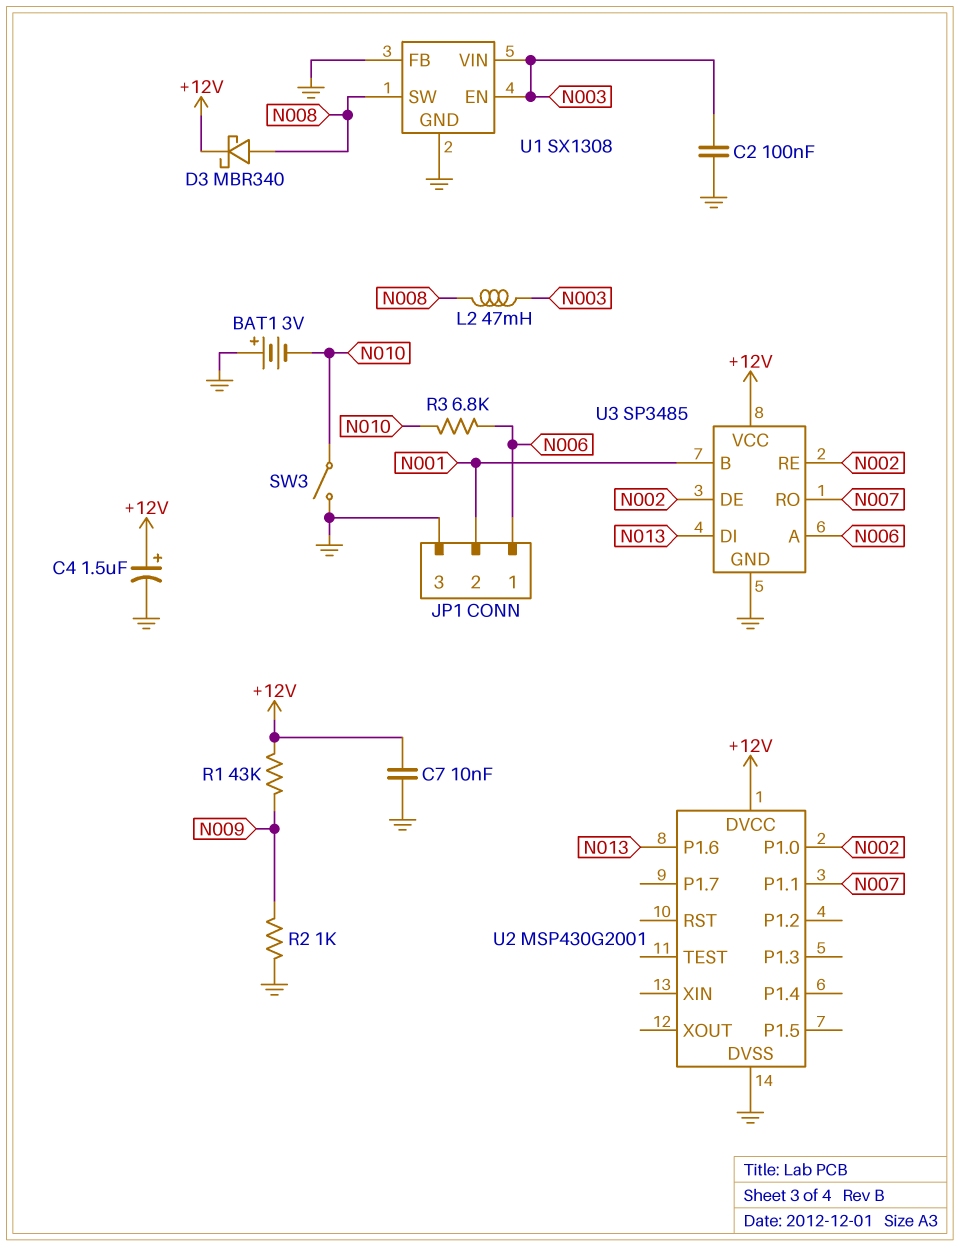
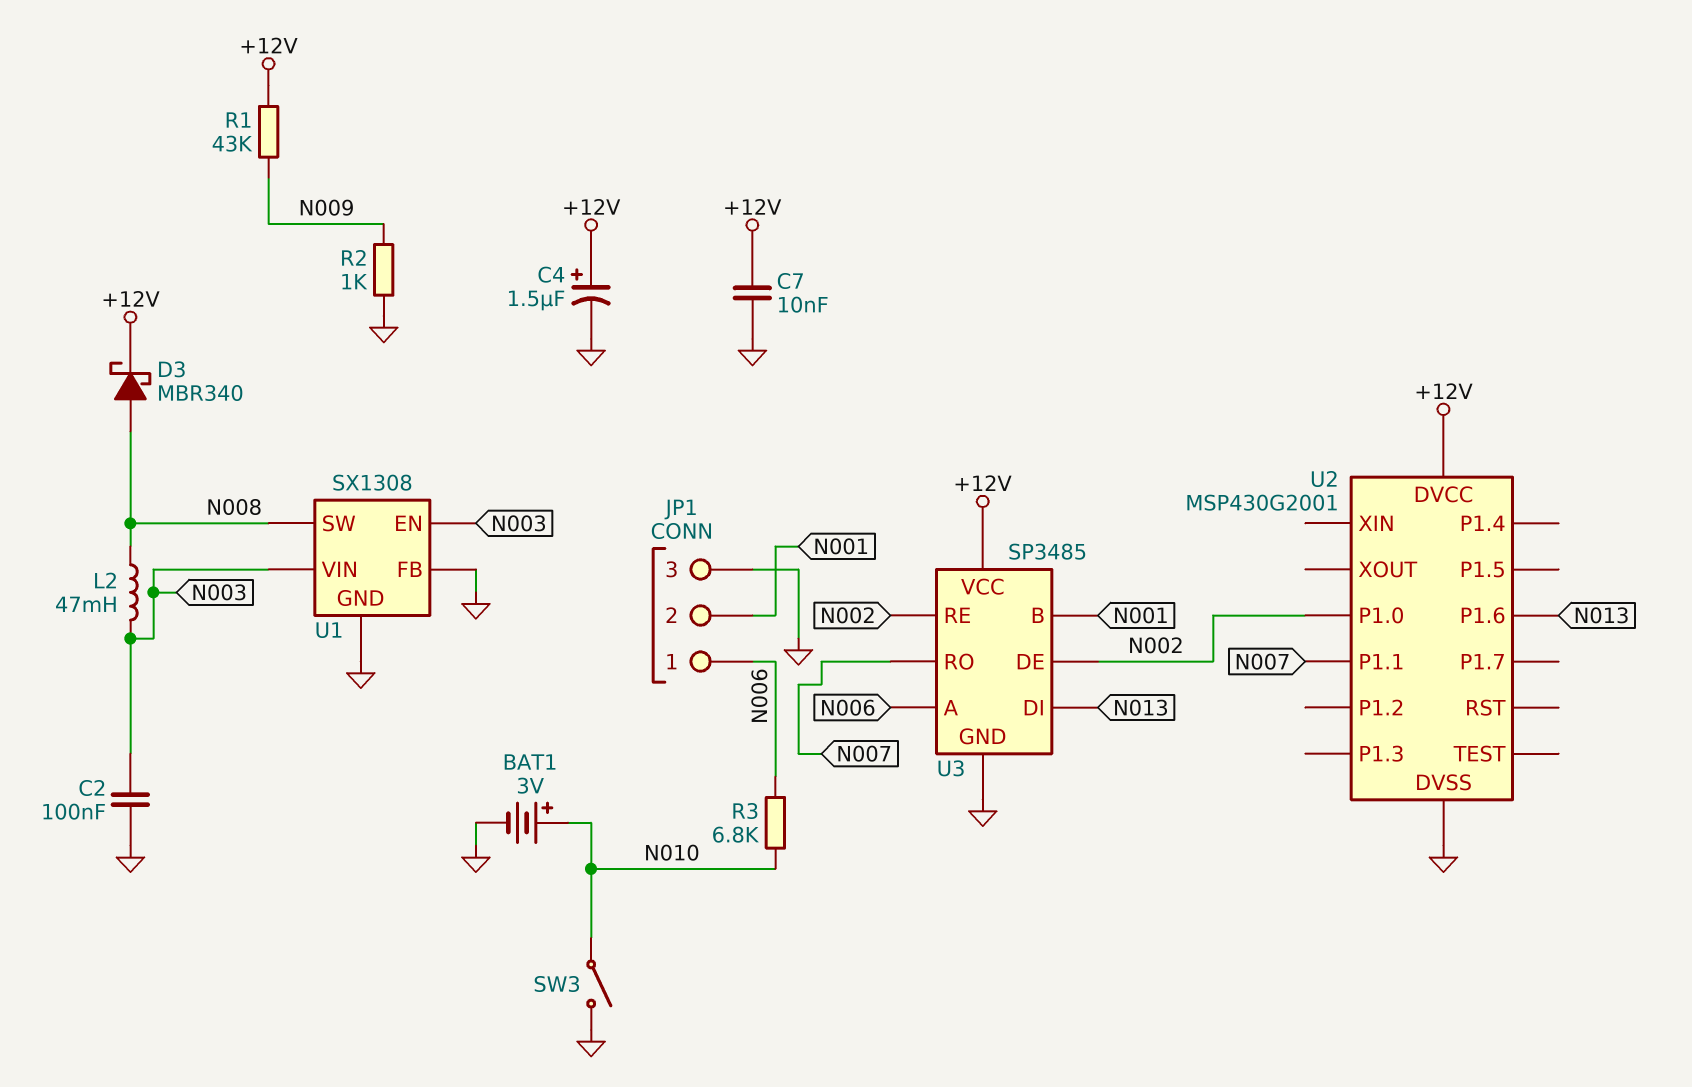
BAT1: 3V (plus GND, minus N010) -> 3V (plus N010, minus GND)

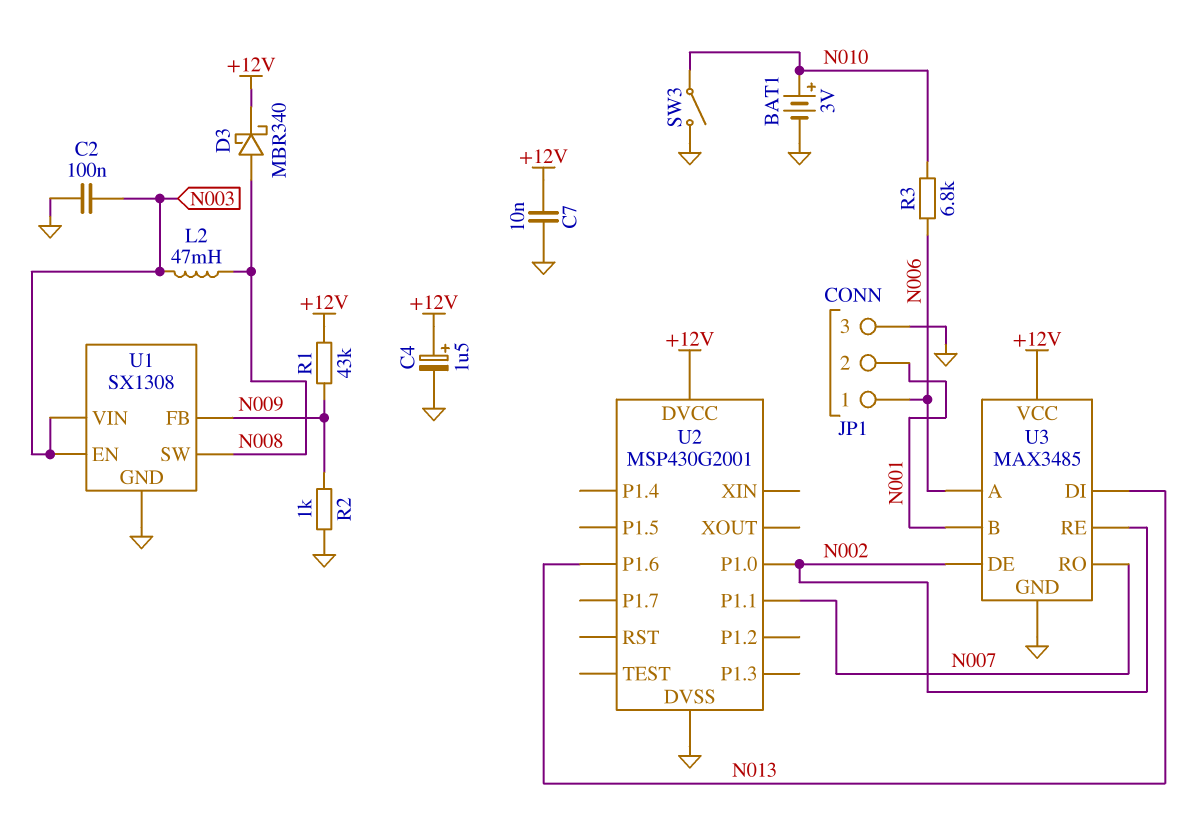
U1 pin FB: GND -> N009
U3: SP3485 -> MAX3485

